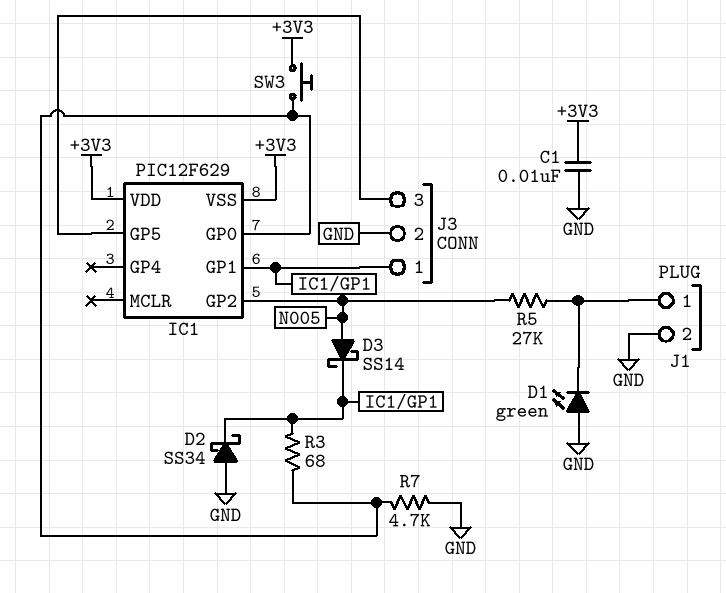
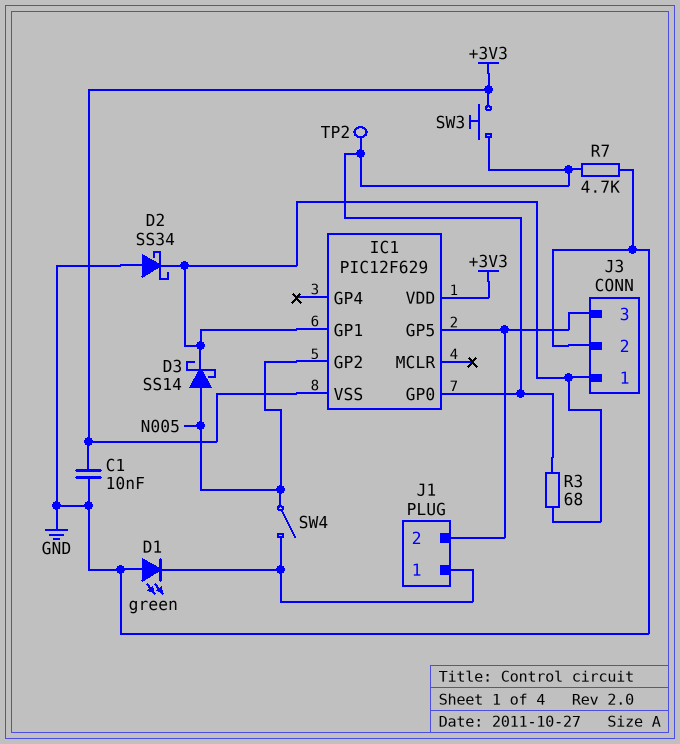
J1 pin 2: GND -> IC1/GP5
R5: 27k (J1/1, N005) -> none
SW4: none -> switch (J1/1, N005)
TP2: none -> test point (IC1/GP0)

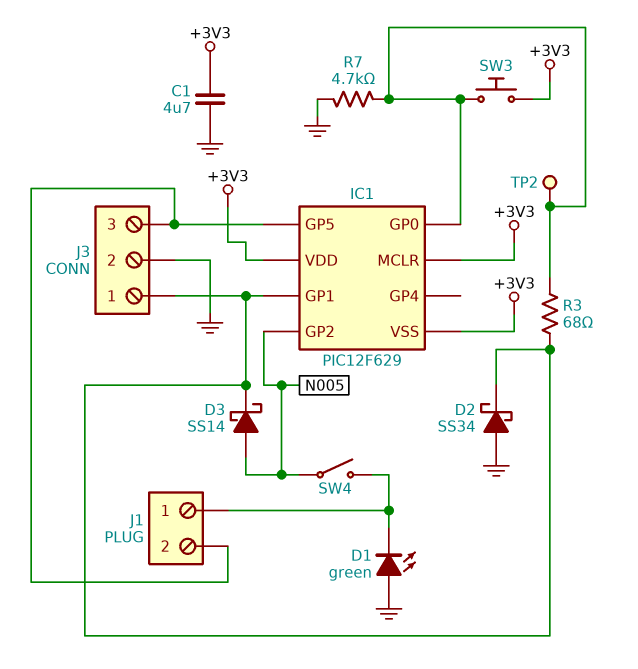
C1: 10nF (+3V3, GND) -> 4.7uF (+3V3, GND)
IC1 pin MCLR: none -> +3V3

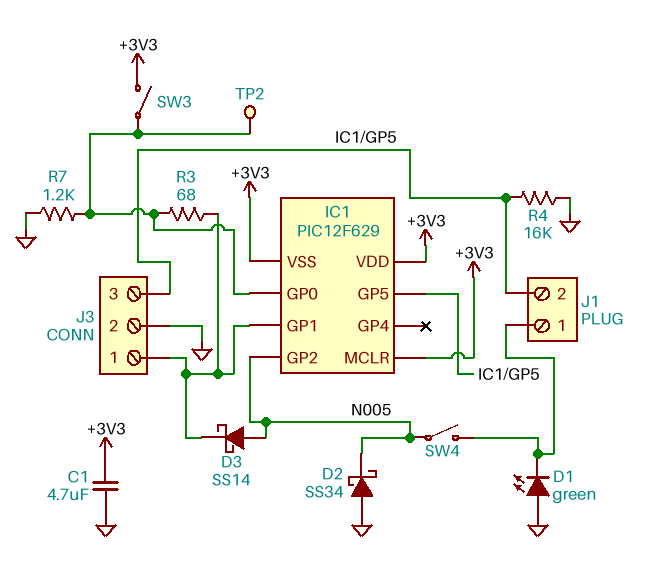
D2: schottky SS34 (A GND, K IC1/GP1) -> schottky SS34 (A GND, K N005)
R4: none -> 16k (GND, IC1/GP5)
R7: 4.7k (GND, IC1/GP0) -> 1.2k (GND, IC1/GP0)
SW3: button (+3V3, IC1/GP0) -> switch (+3V3, IC1/GP0)

